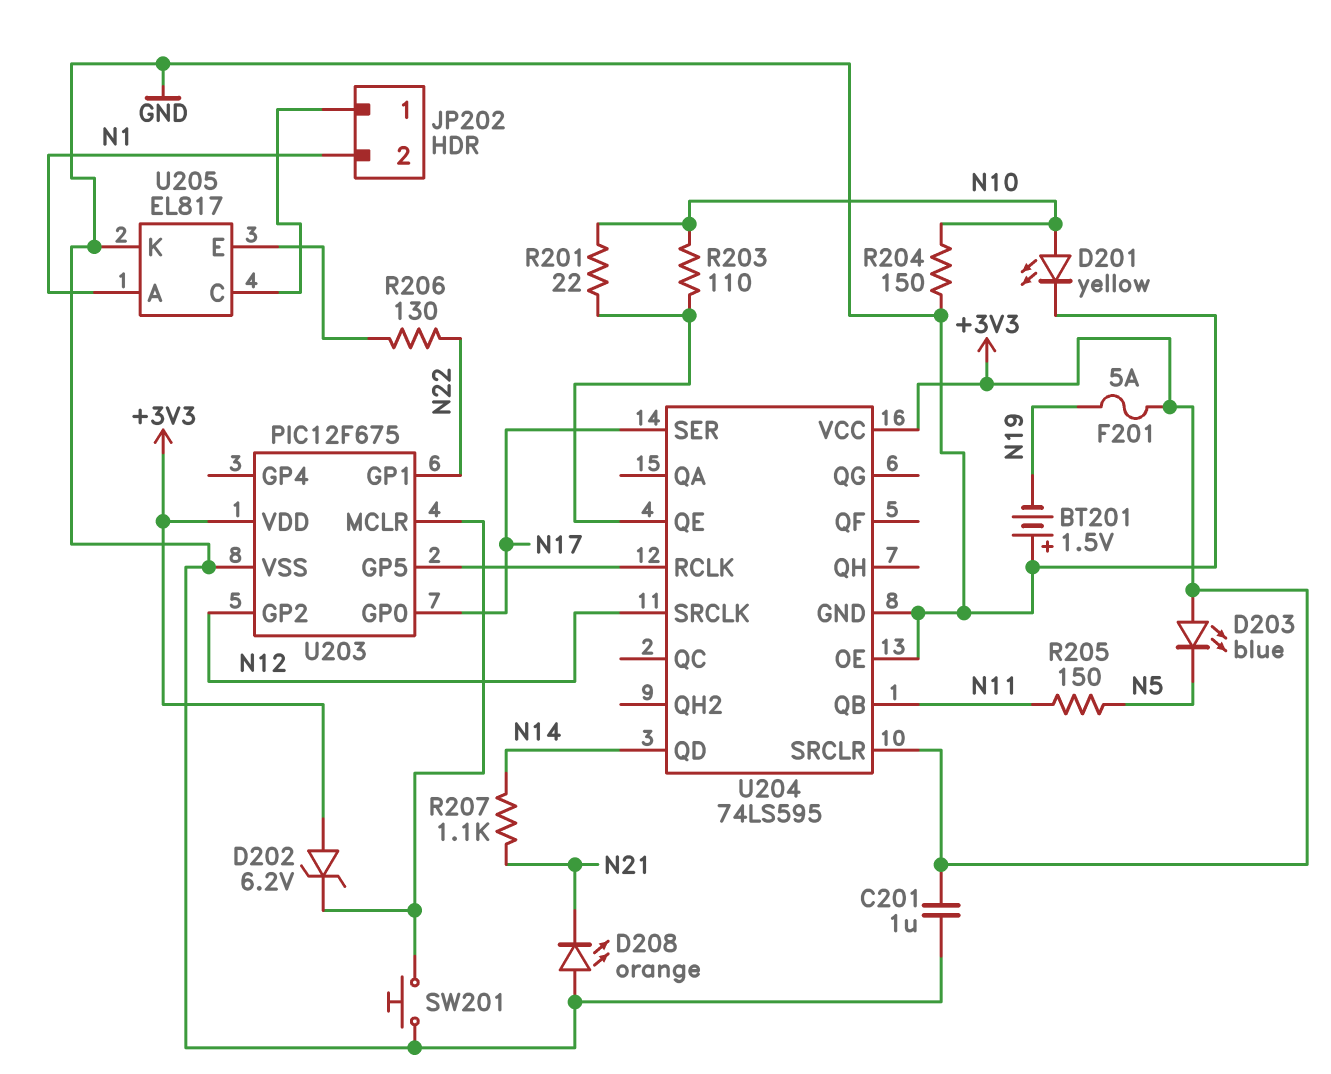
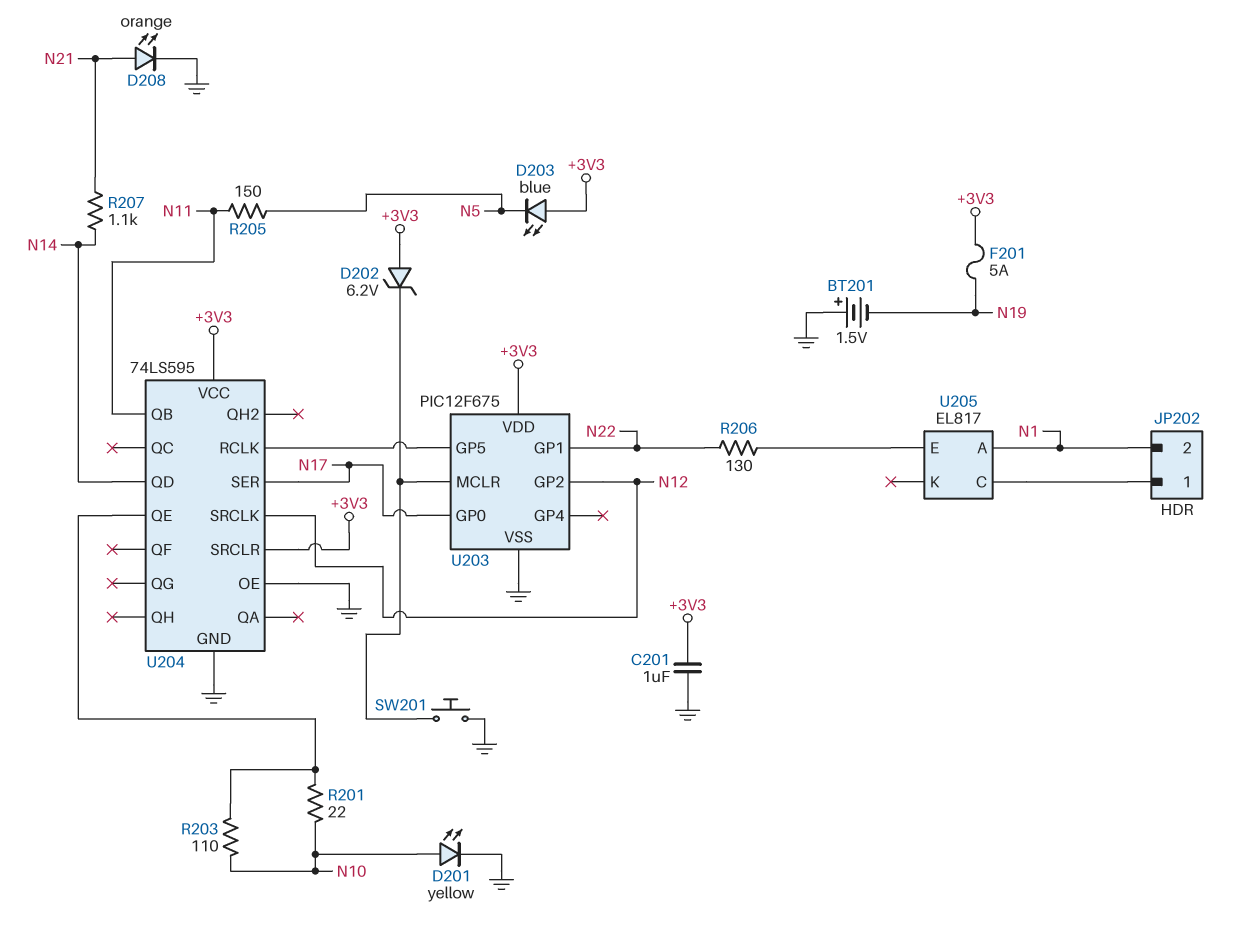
D208: LED orange (A GND, K N21) -> LED orange (A N21, K GND)
R204: 150 (GND, N10) -> none
U205 pin K: GND -> none

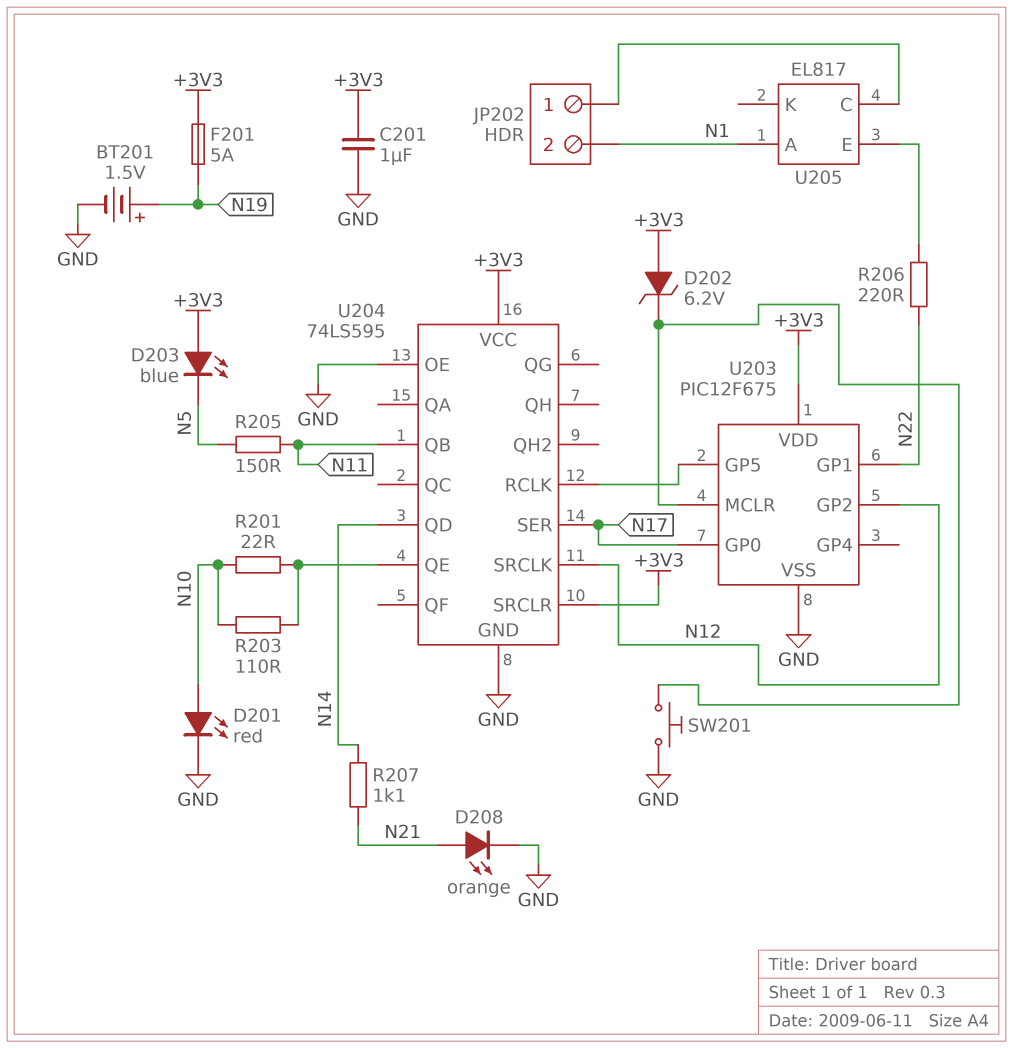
BT201: 1.5V (plus GND, minus N19) -> 1.5V (plus N19, minus GND)
D201: LED yellow (A N10, K GND) -> LED red (A N10, K GND)
R206: 130 (N22, U205/E) -> 220 (N22, U205/E)

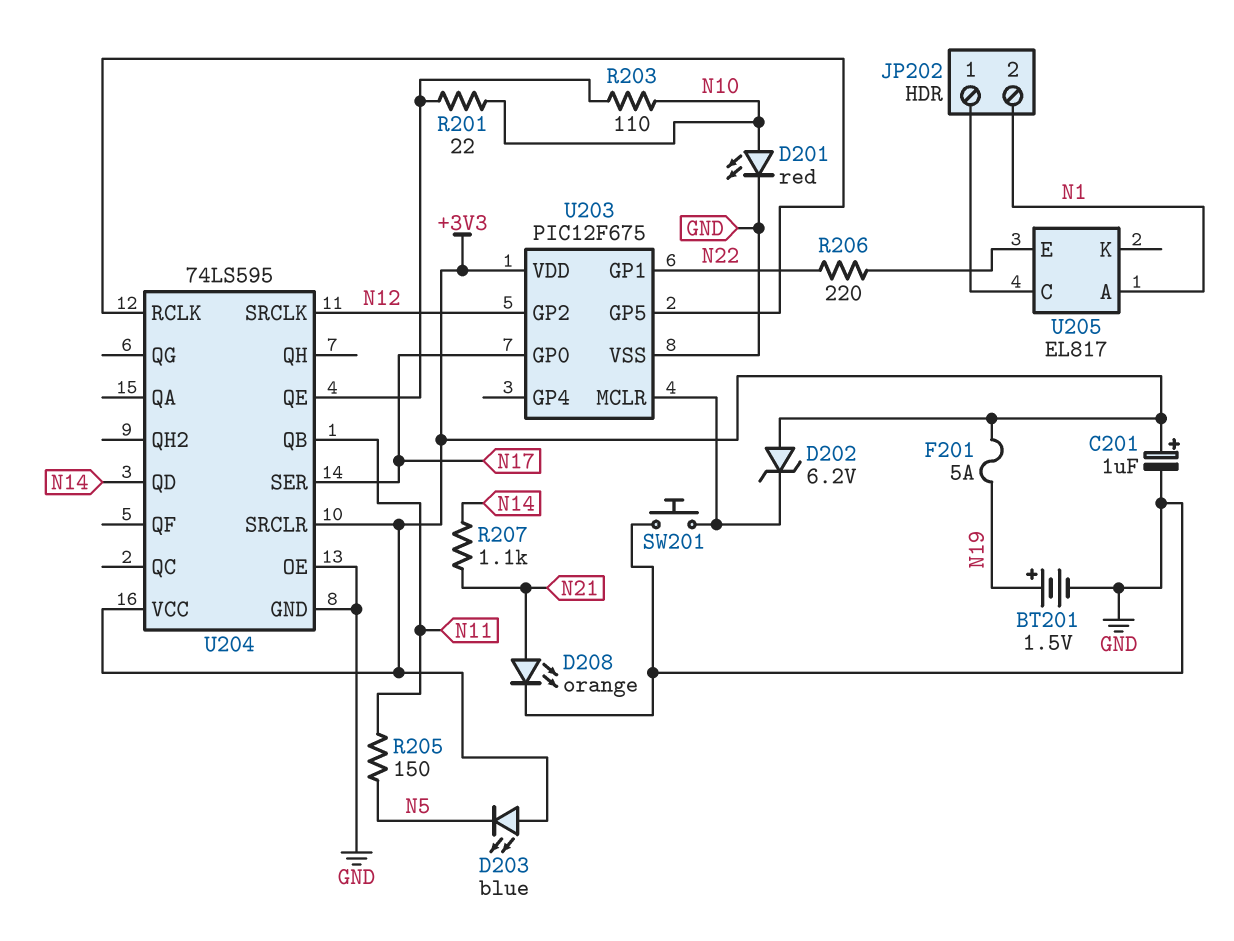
C201: 1uF (+3V3, GND) -> 1uF (plus +3V3, minus GND)

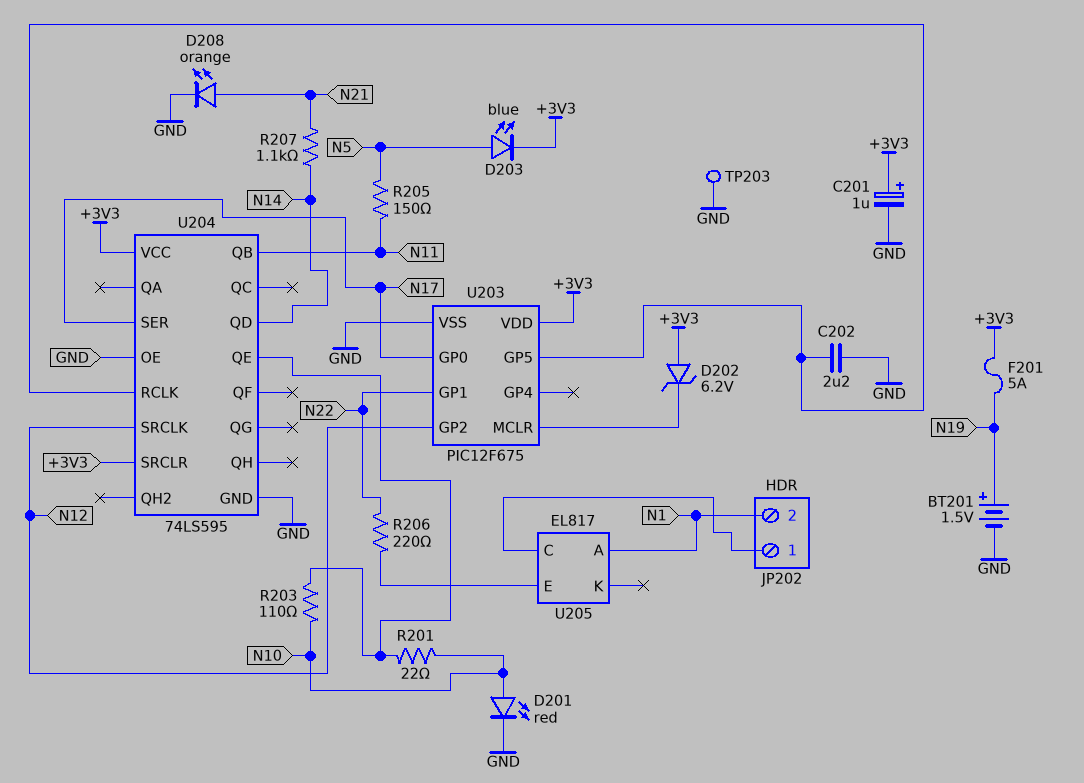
C202: none -> 2.2uF (GND, U203/GP5)
D203: LED blue (A +3V3, K N5) -> LED blue (A N5, K +3V3)
SW201: button (GND, U203/MCLR) -> none
TP203: none -> test point (GND)

